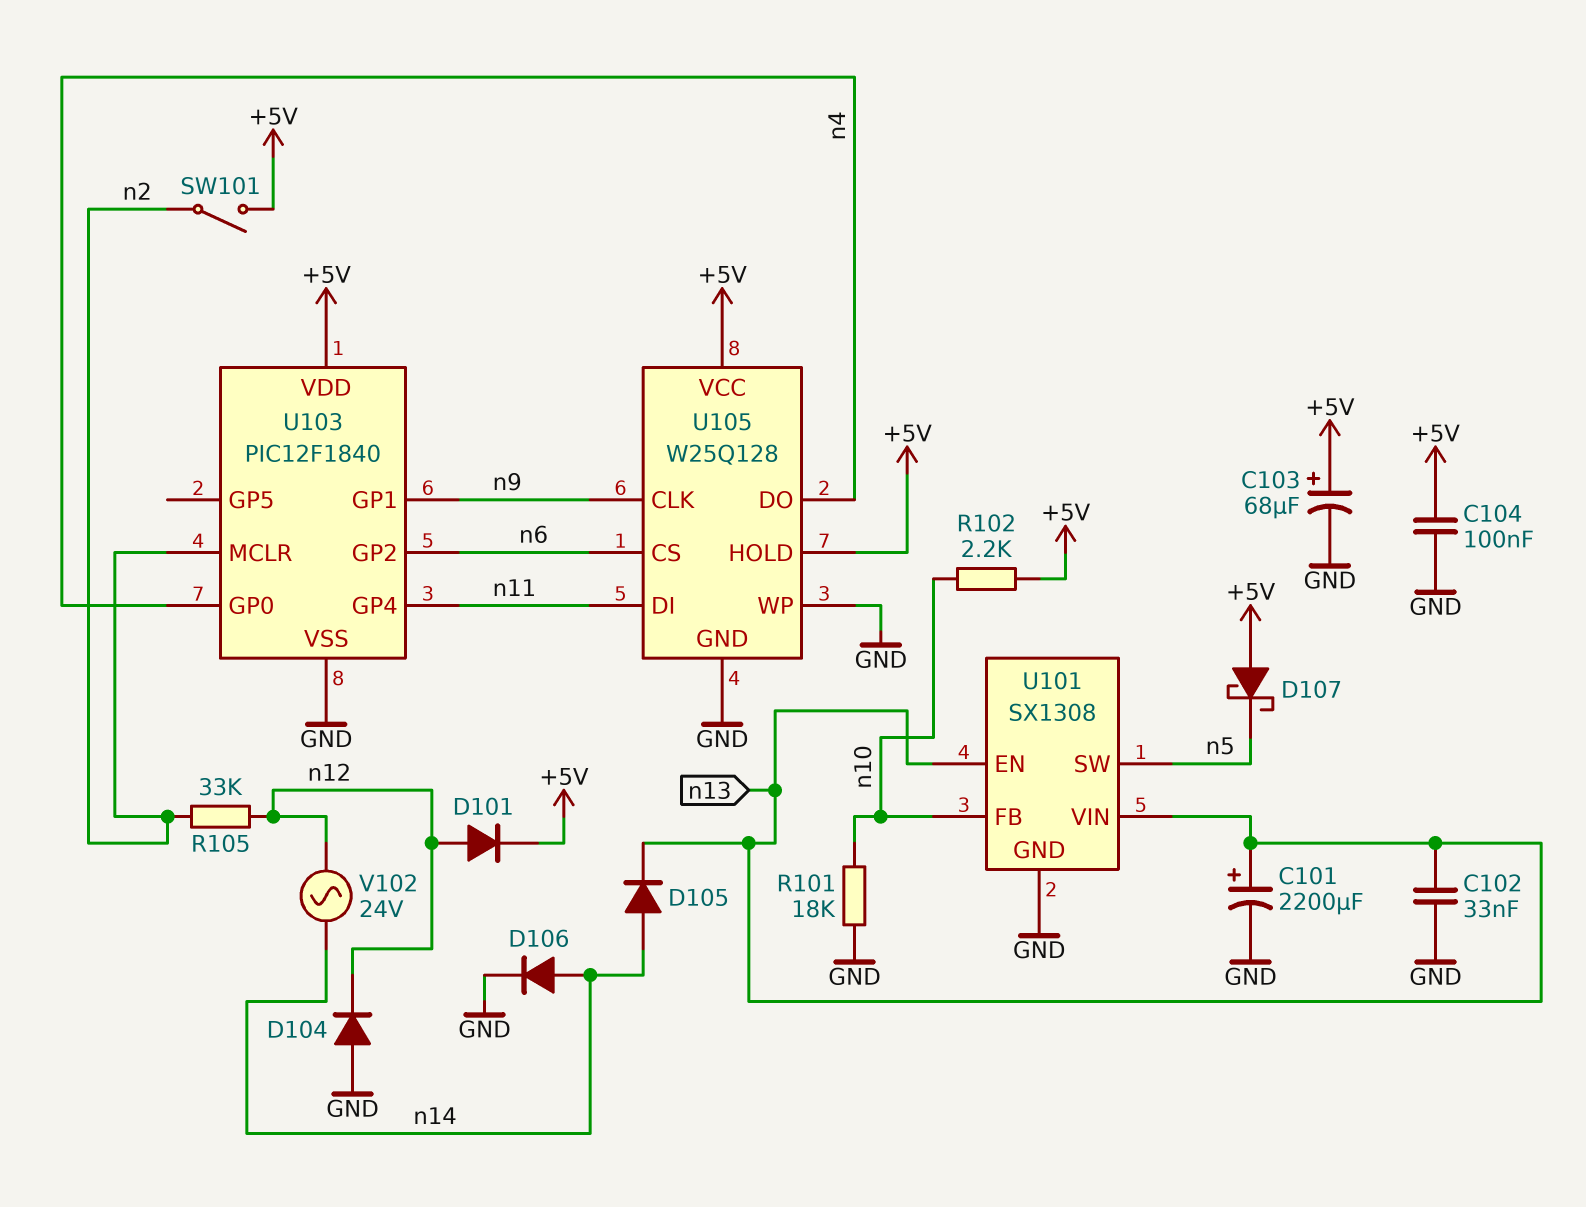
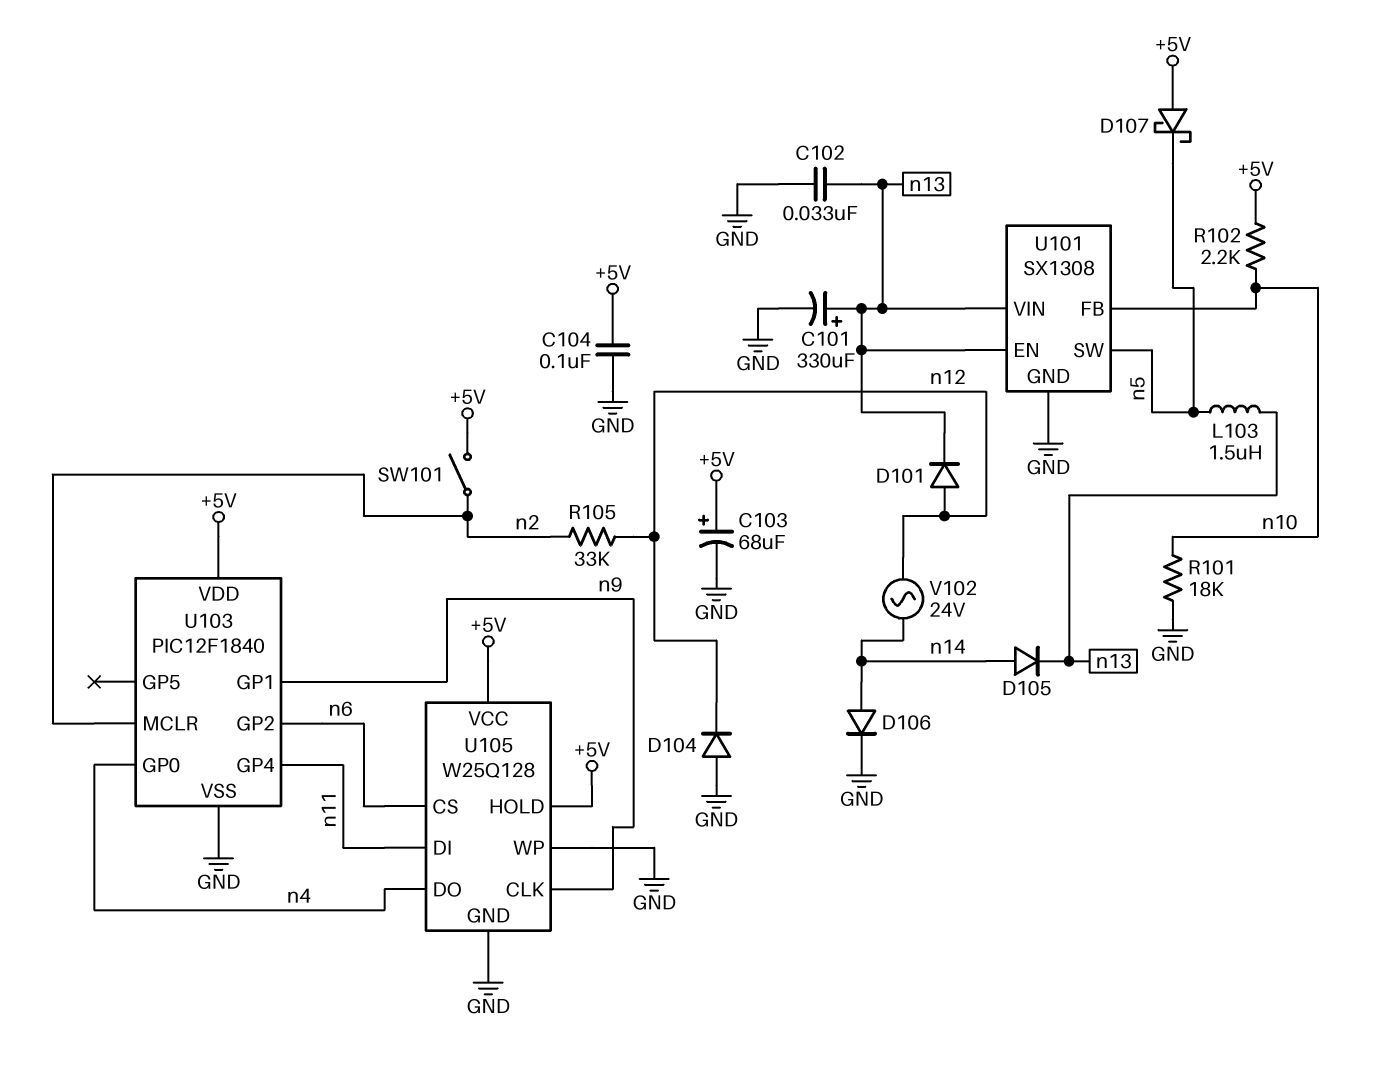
C101: 2200uF (plus n13, minus GND) -> 330uF (plus n13, minus GND)
D101: diode (A n12, K +5V) -> diode (A n12, K n13)
L103: none -> 1.5uH (n5, n13)

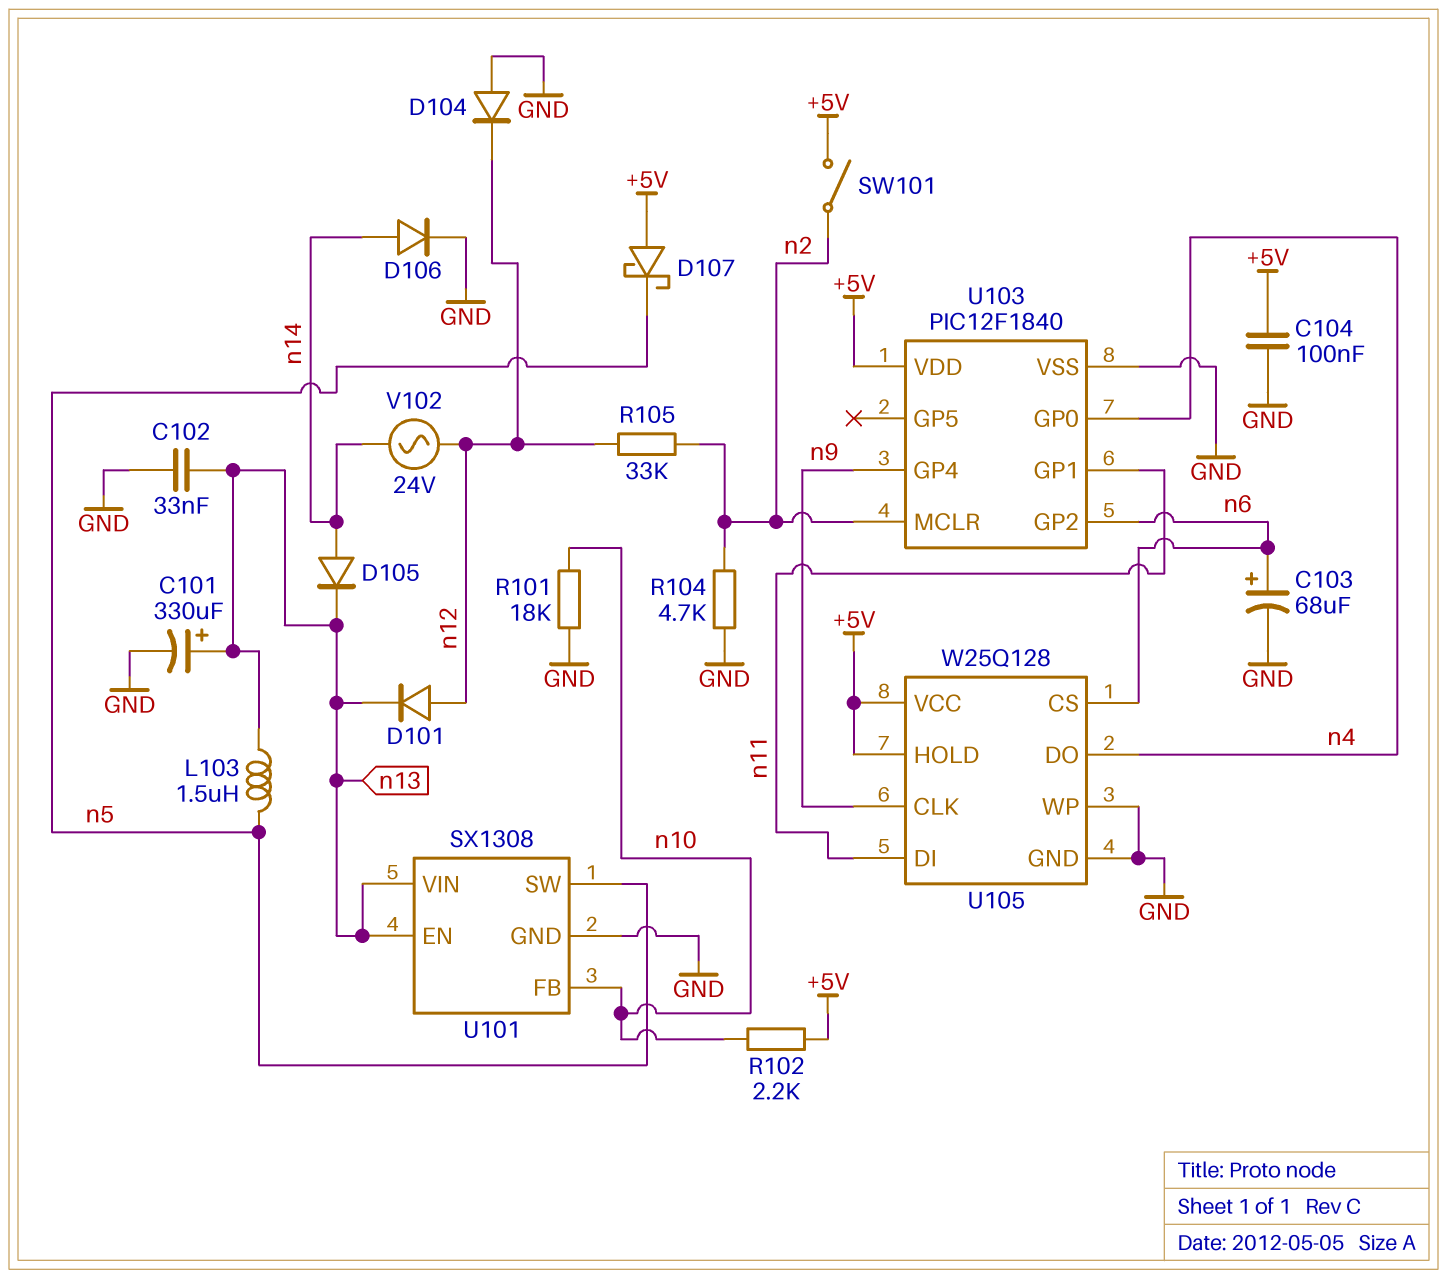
C103: 68uF (plus +5V, minus GND) -> 68uF (plus n6, minus GND)
R104: none -> 4.7k (GND, n2)
U103 pin GP1: n9 -> n11
U103 pin GP4: n11 -> n9

